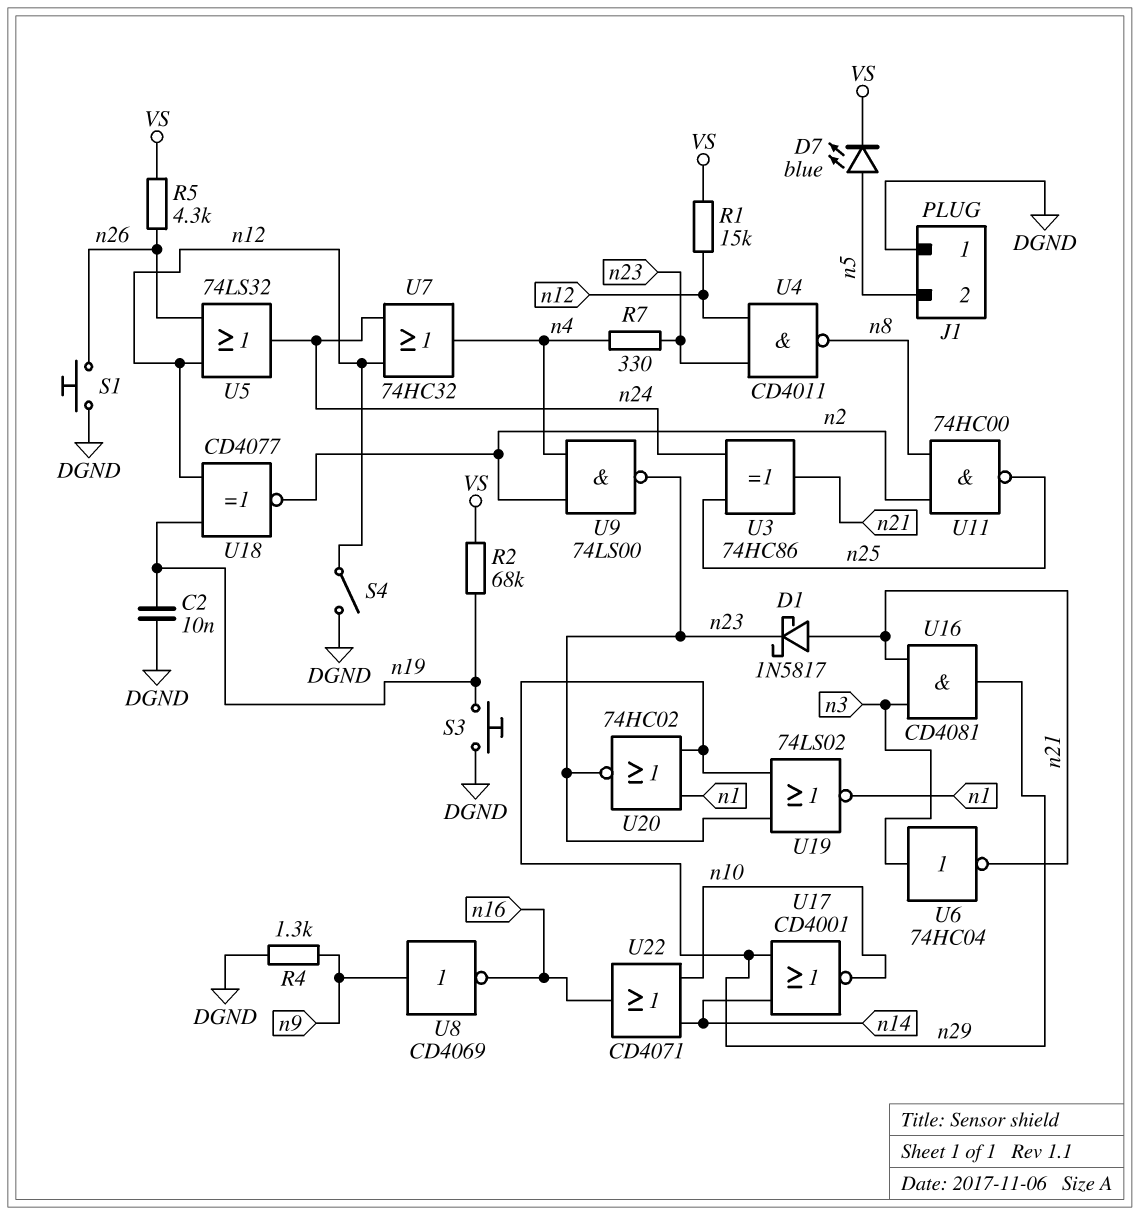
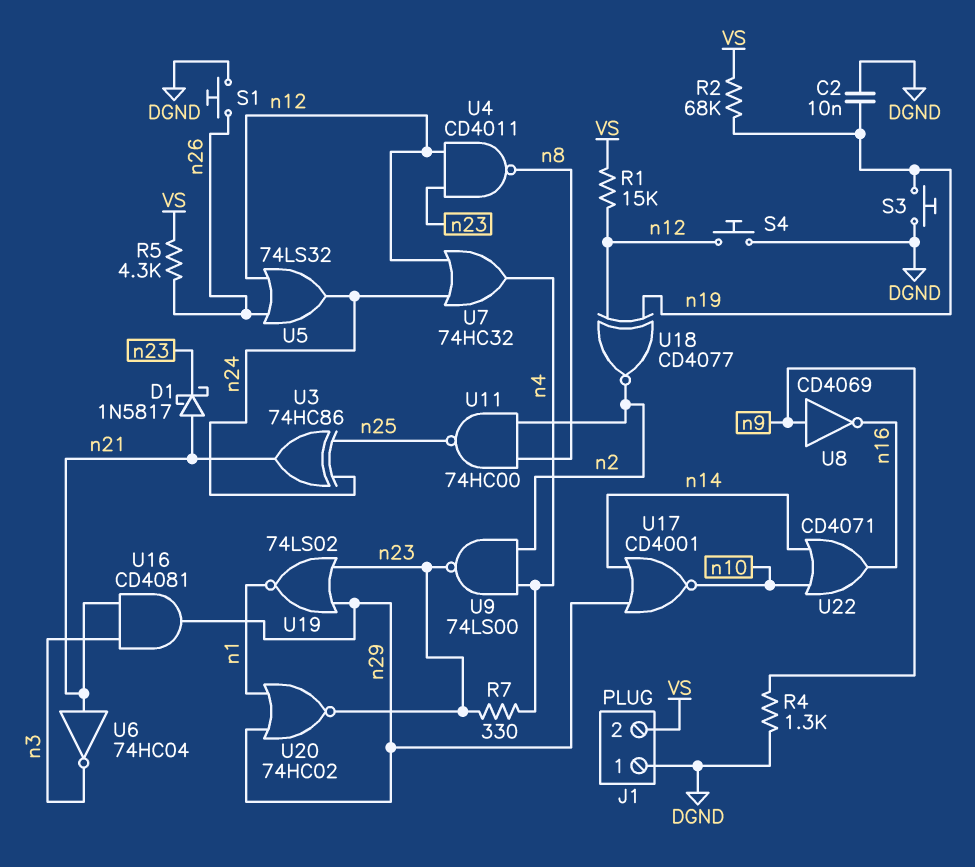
D7: LED blue (A n5, K VS) -> none
J1 pin 2: n5 -> VS
S4: switch (DGND, n12) -> button (DGND, n12)
U6: NOT 74HC04 (in n3, out n21) -> NOT 74HC04 (in n21, out n3)

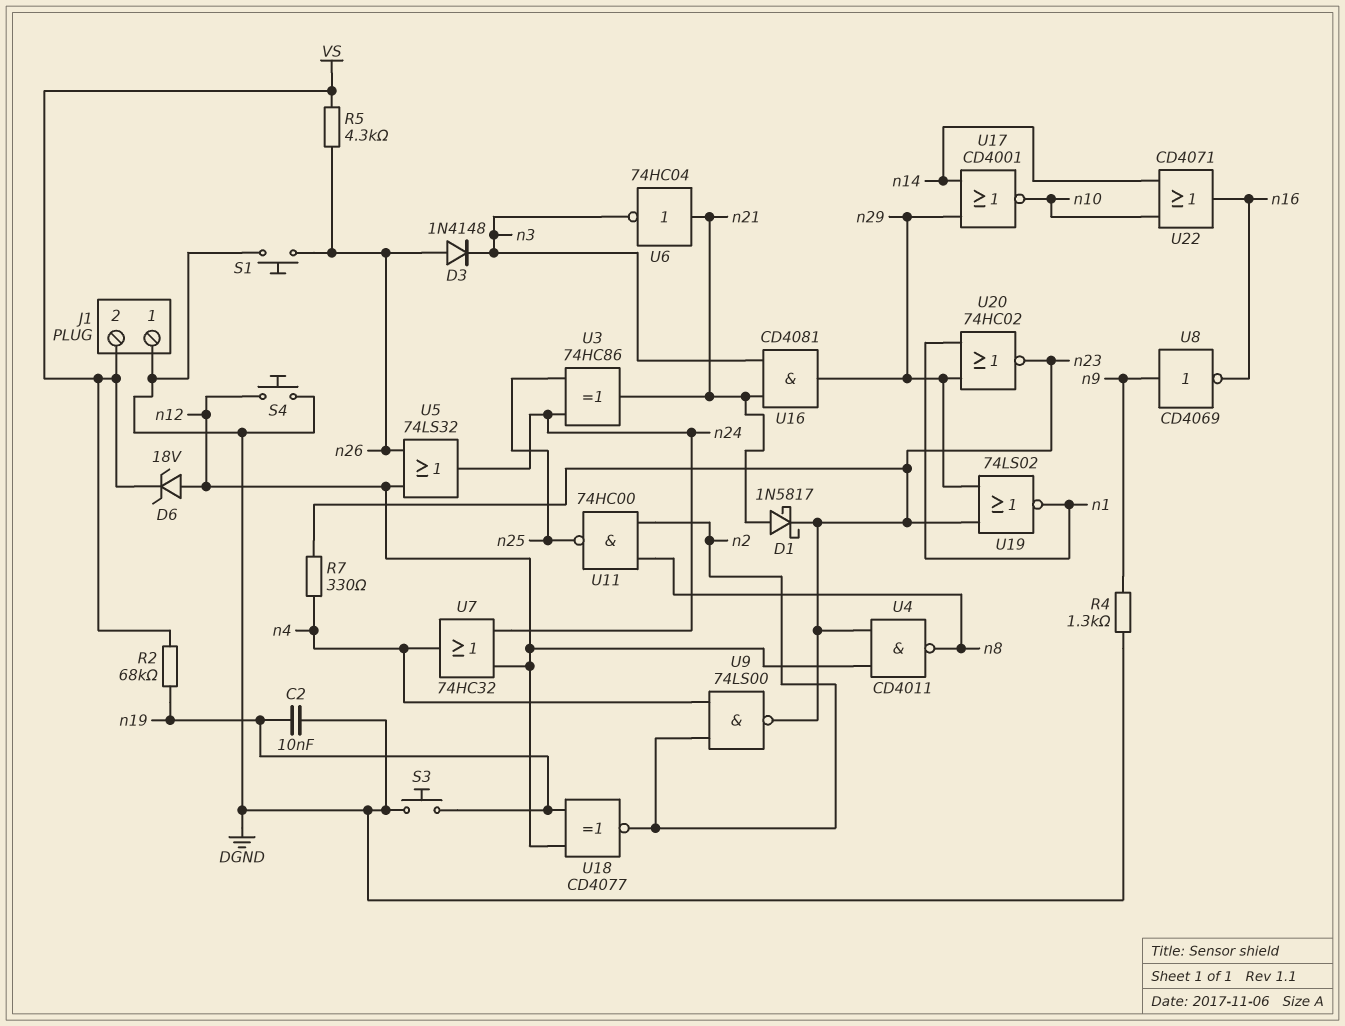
D3: none -> diode 1N4148 (A n26, K n3)
D6: none -> zener 18V (A n12, K VS)
R1: 15k (VS, n12) -> none

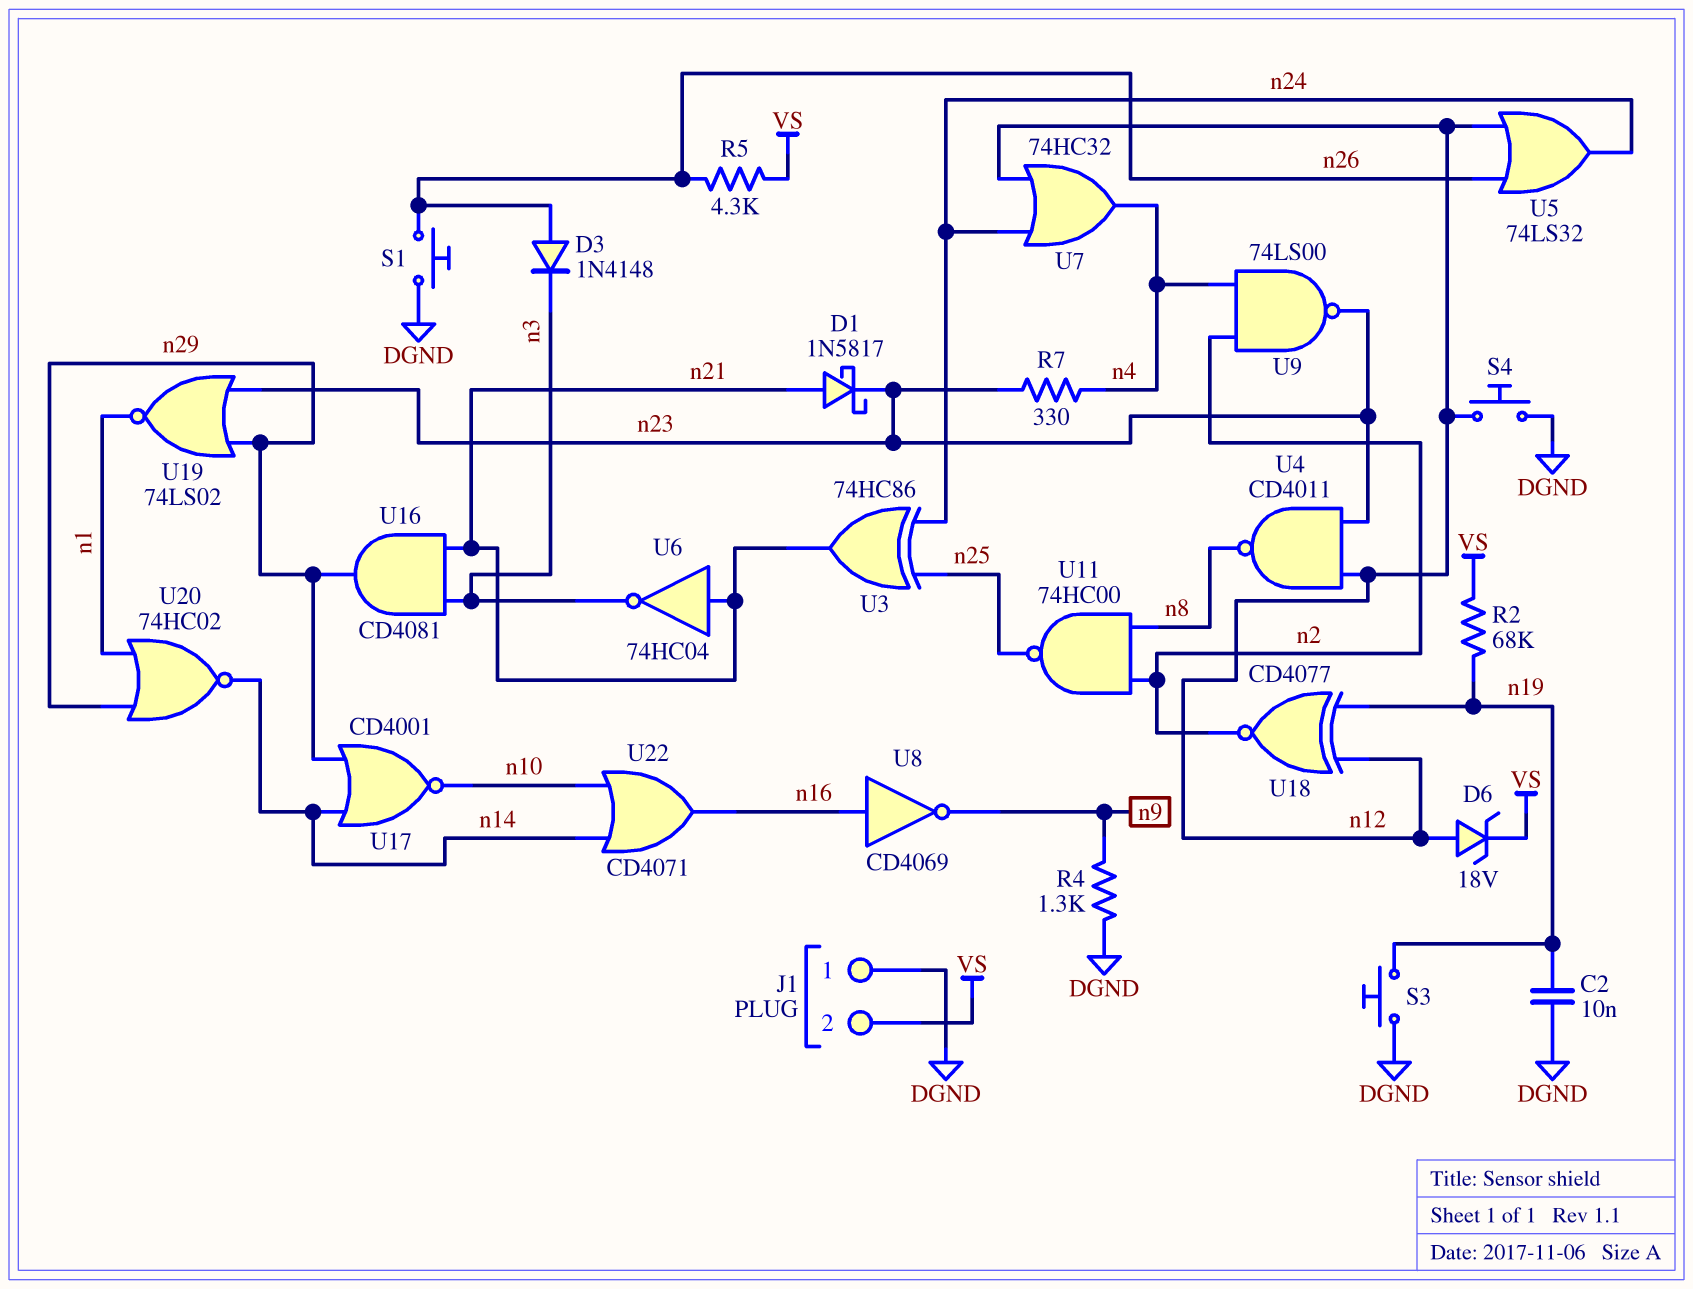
U8: NOT CD4069 (in n9, out n16) -> NOT CD4069 (in n16, out n9)
U20: NOR 74HC02 (in n1, in n29, out n23) -> NOR 74HC02 (in n1, in n29, out n14)

